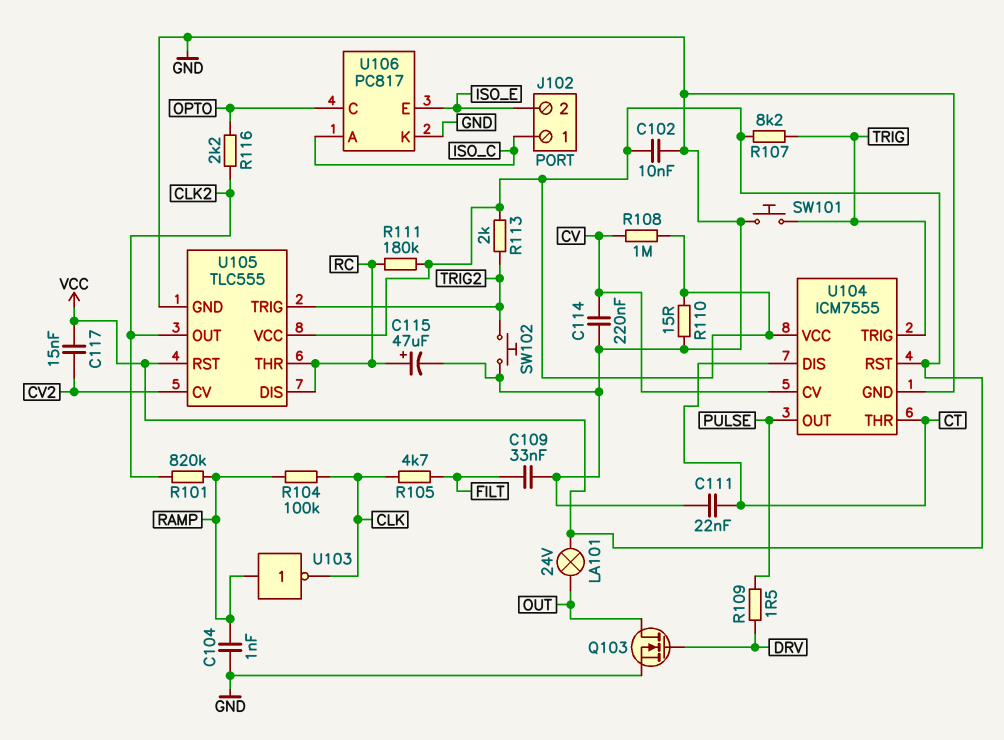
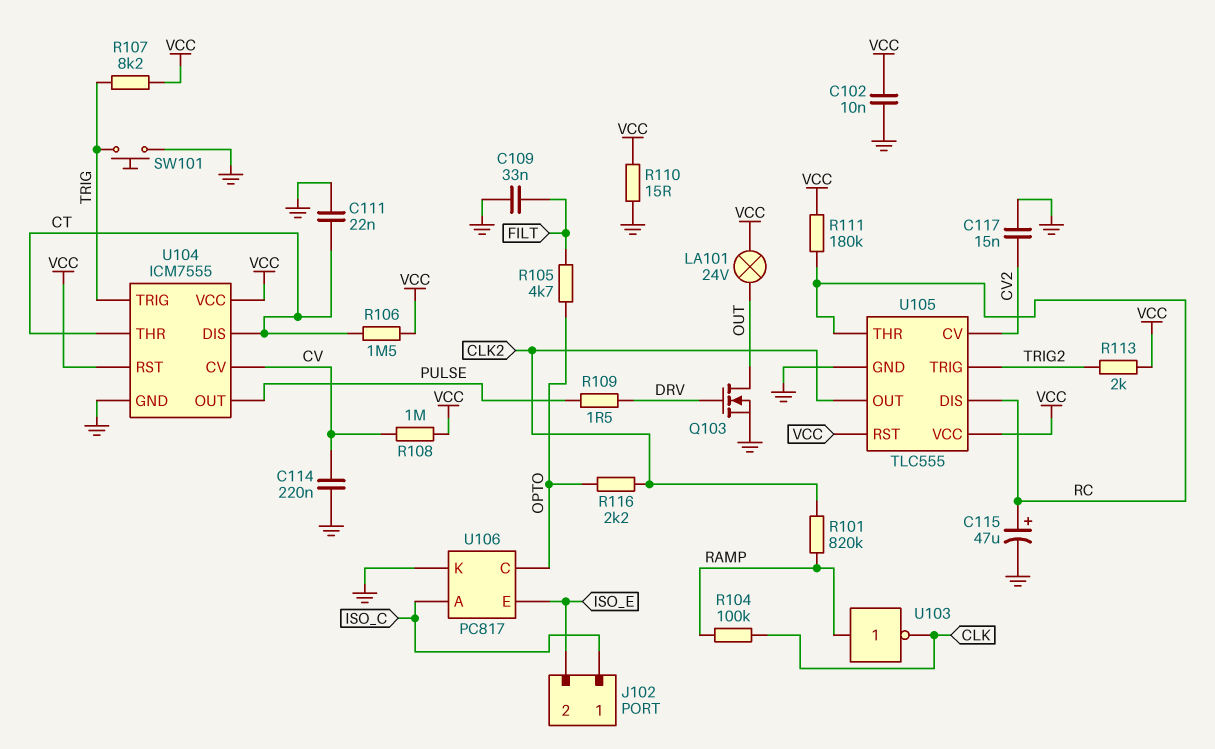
C104: 1nF (GND, RAMP) -> none
C117: 15nF (CV2, VCC) -> 15nF (CV2, GND)
R105: 4.7k (CLK, FILT) -> 4.7k (FILT, OPTO)
R106: none -> 1.5M (CT, VCC)
SW102: button (GND, TRIG2) -> none

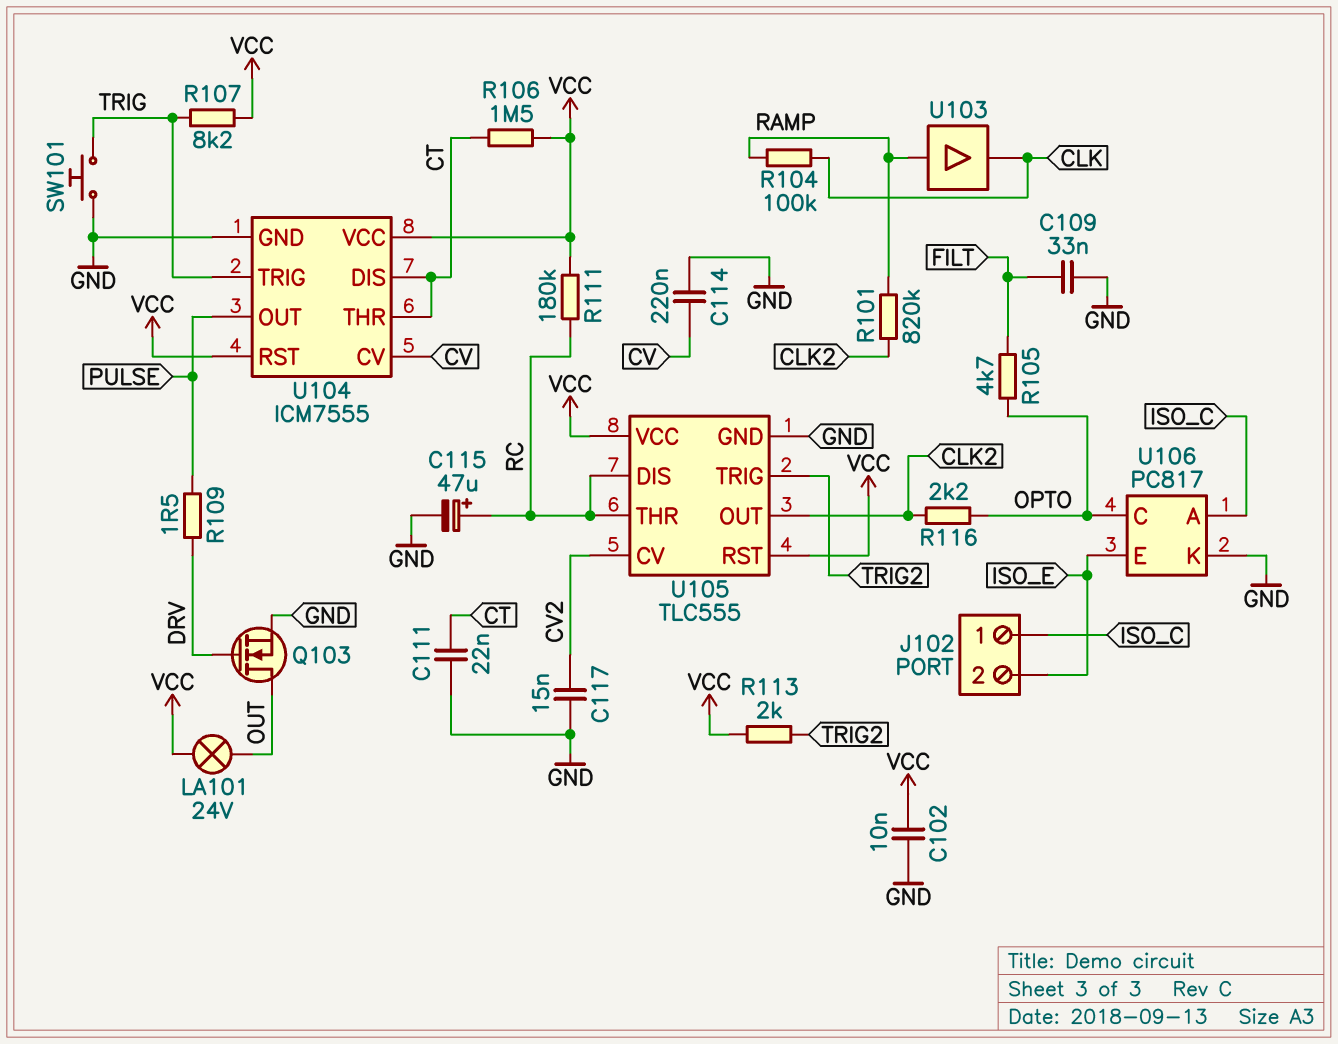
R108: 1M (CV, VCC) -> none
R110: 15 (GND, VCC) -> none
U103: NOT (in RAMP, out CLK) -> buffer (in RAMP, out CLK)

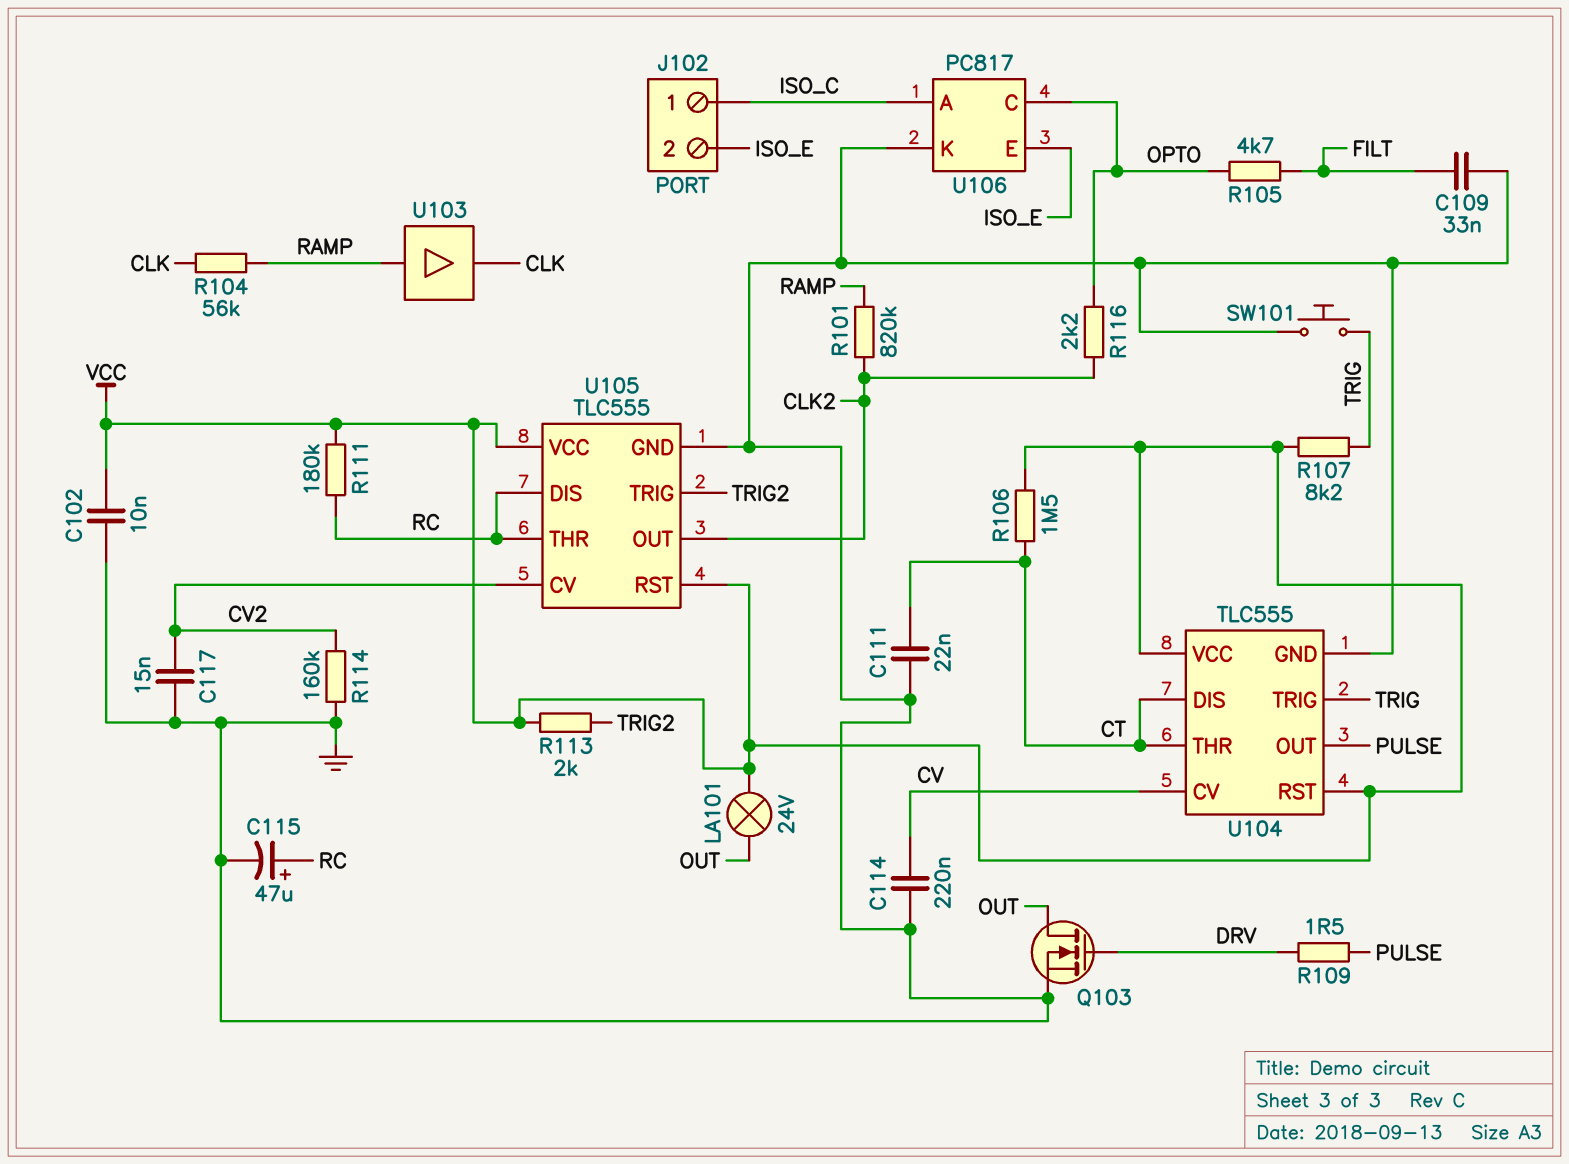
R104: 100k (CLK, RAMP) -> 56k (CLK, RAMP)
R114: none -> 160k (CV2, GND)
U104: ICM7555 -> TLC555

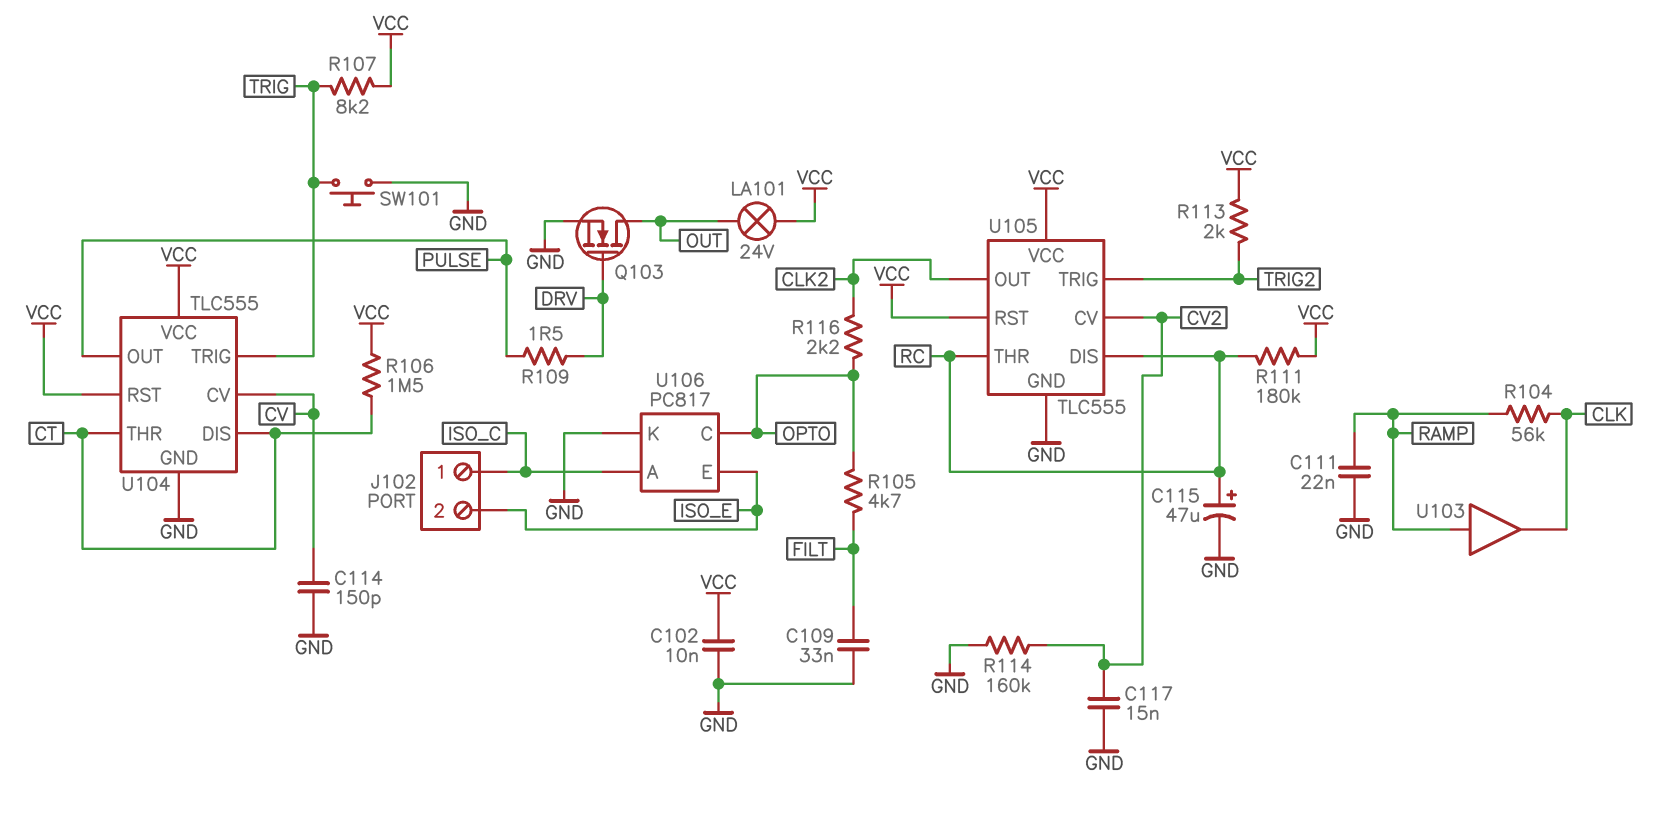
C111: 22nF (CT, GND) -> 22nF (GND, RAMP)
C114: 220nF (CV, GND) -> 150pF (CV, GND)
R101: 820k (CLK2, RAMP) -> none

